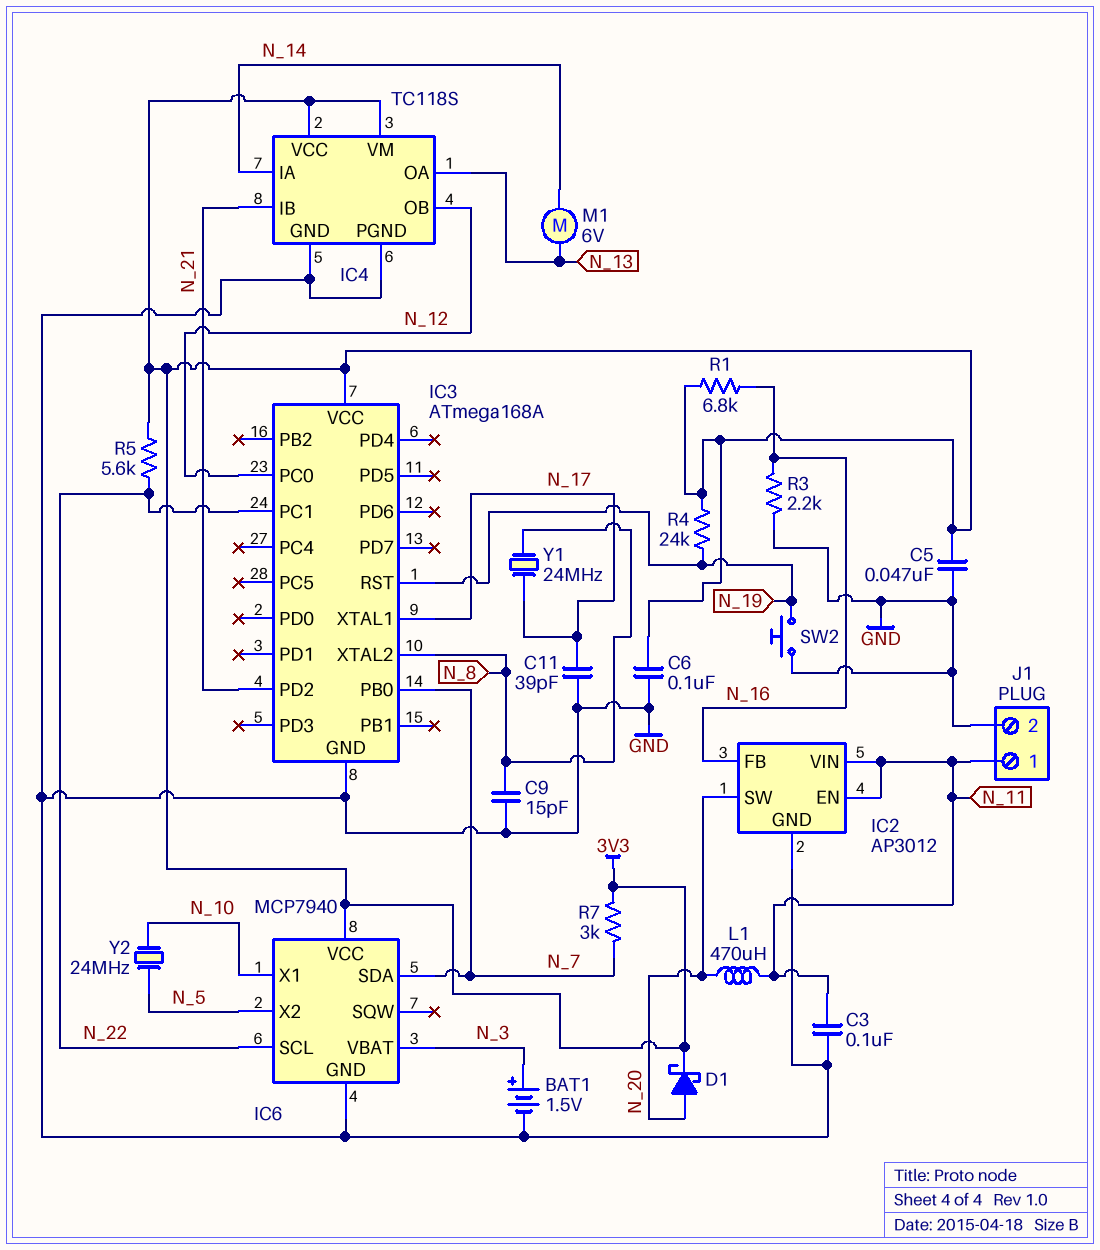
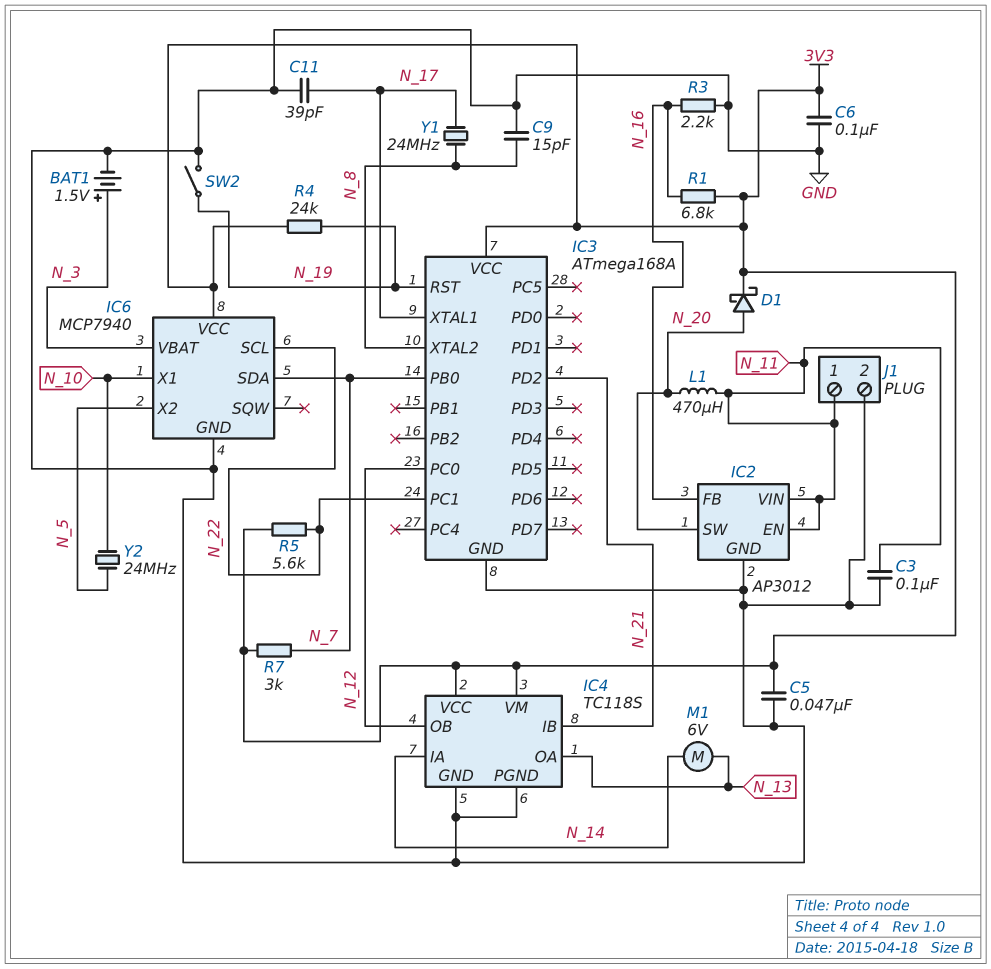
SW2: button (GND, N_19) -> switch (GND, N_19)

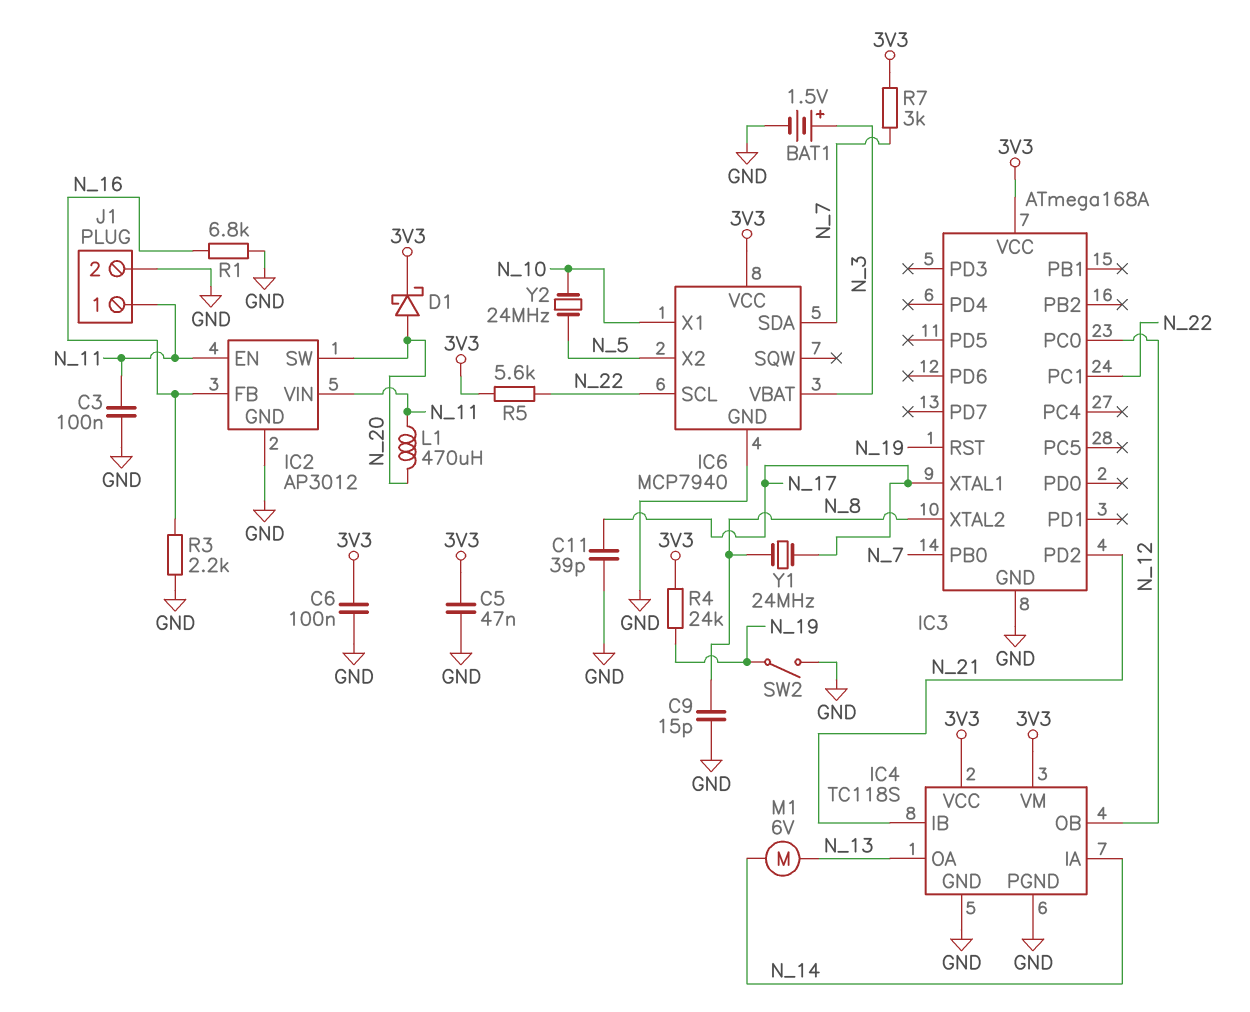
R1: 6.8k (3V3, N_16) -> 6.8k (GND, N_16)

